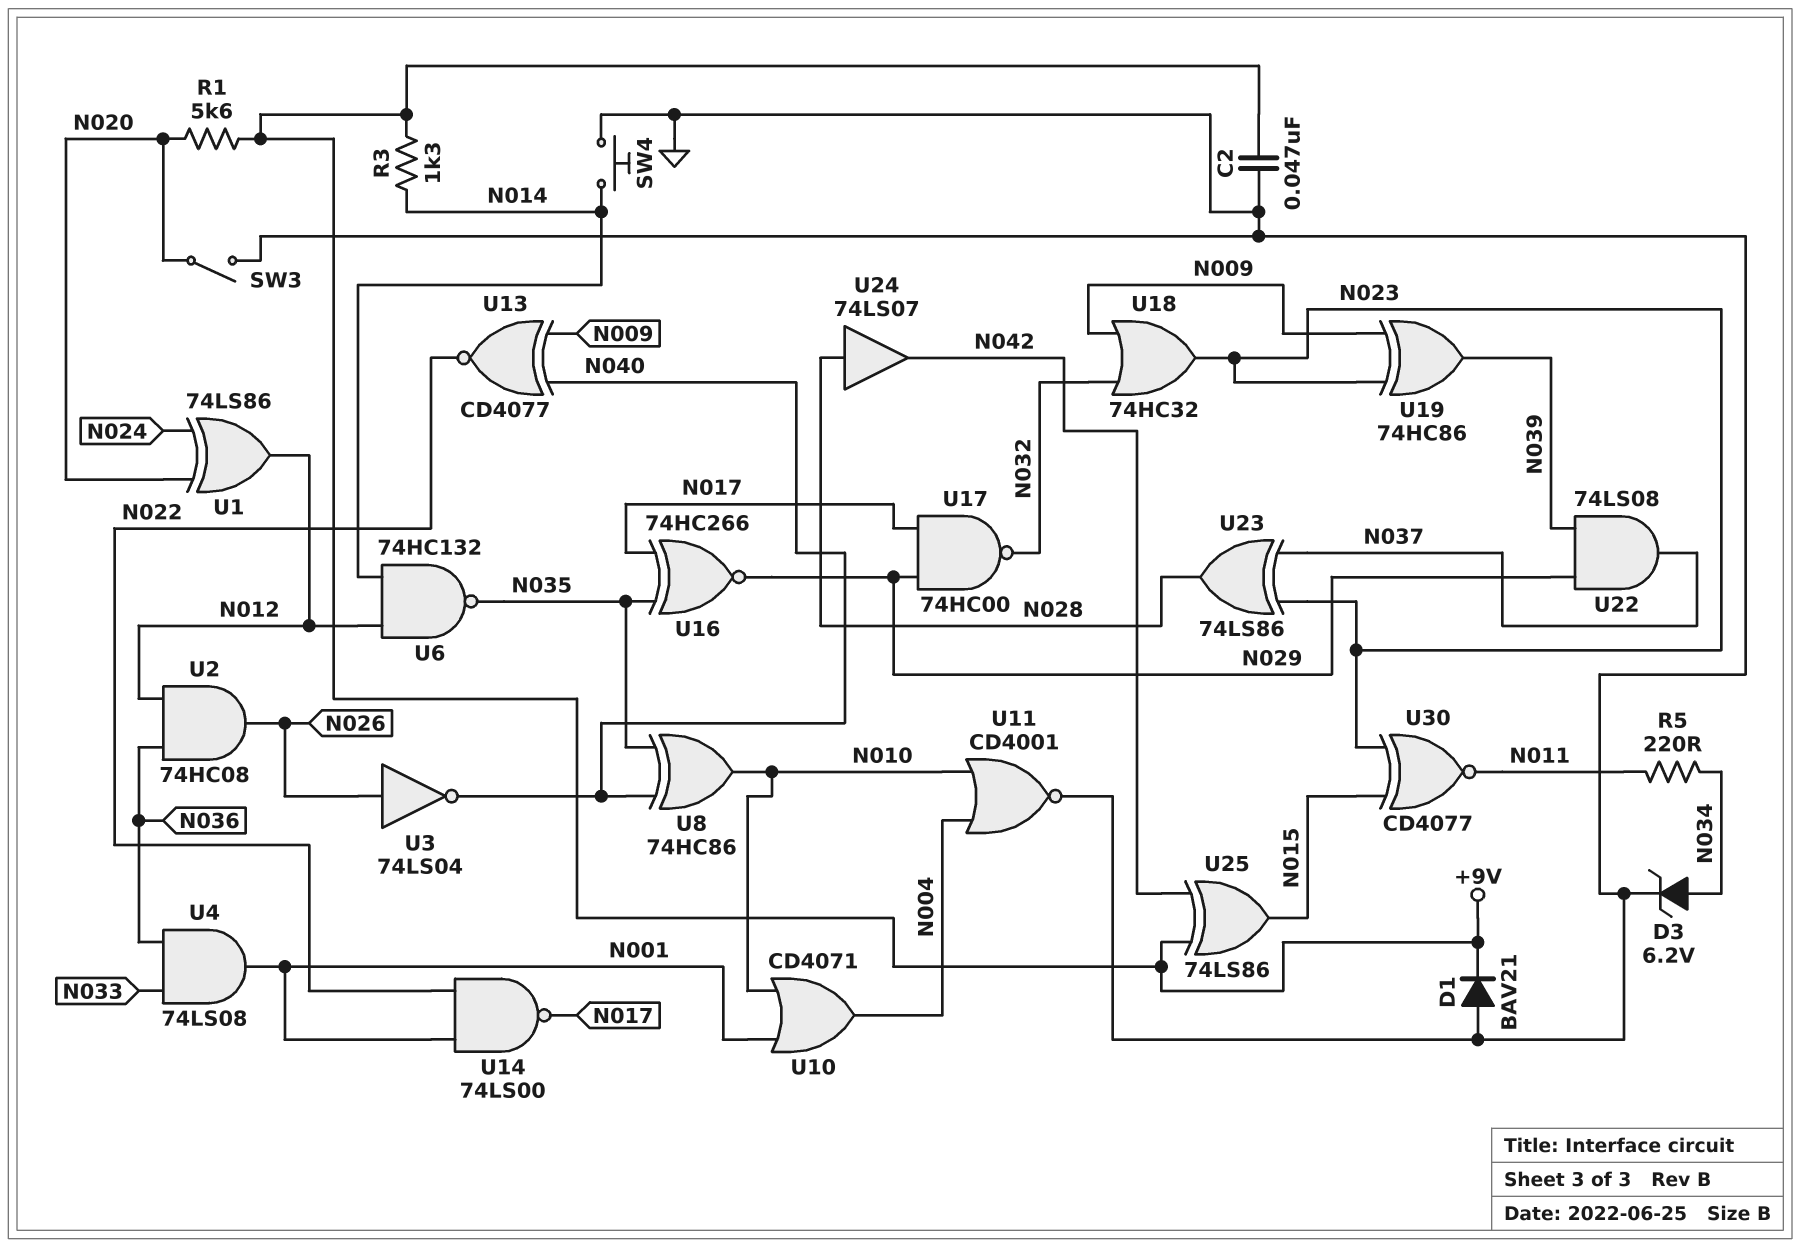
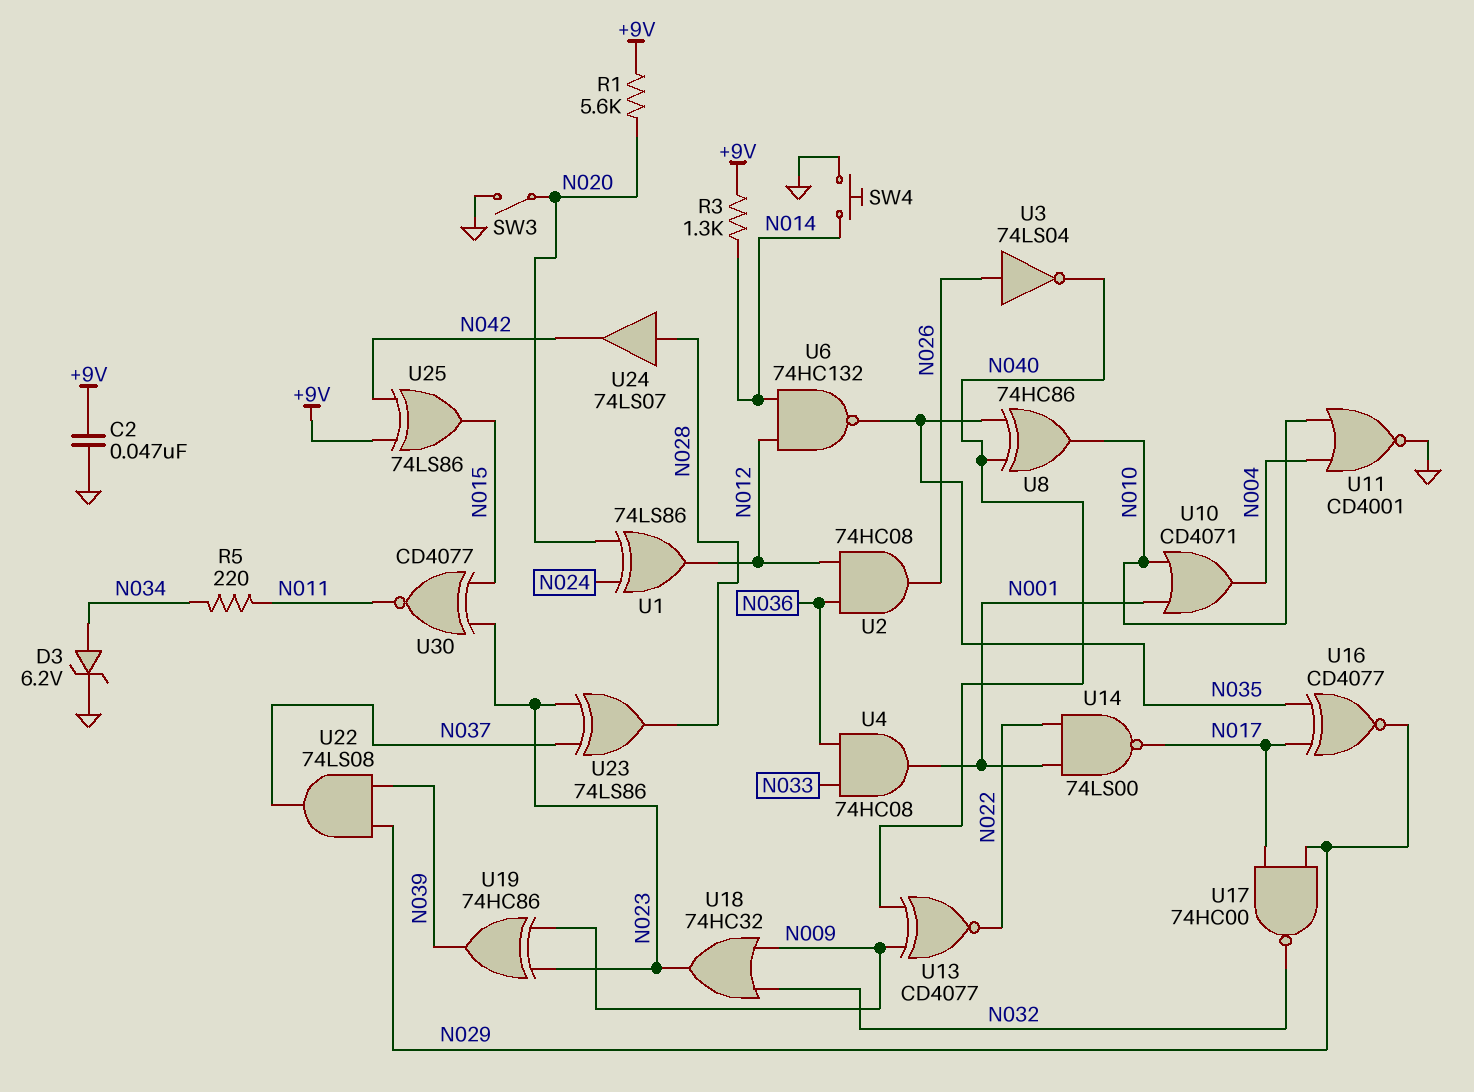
D1: diode BAV21 (A GND, K +9V) -> none
U4: AND 74LS08 (in N033, in N036, out N001) -> AND 74HC08 (in N033, in N036, out N001)
U16: XNOR 74HC266 (in N017, in N035, out N029) -> XNOR CD4077 (in N017, in N035, out N029)

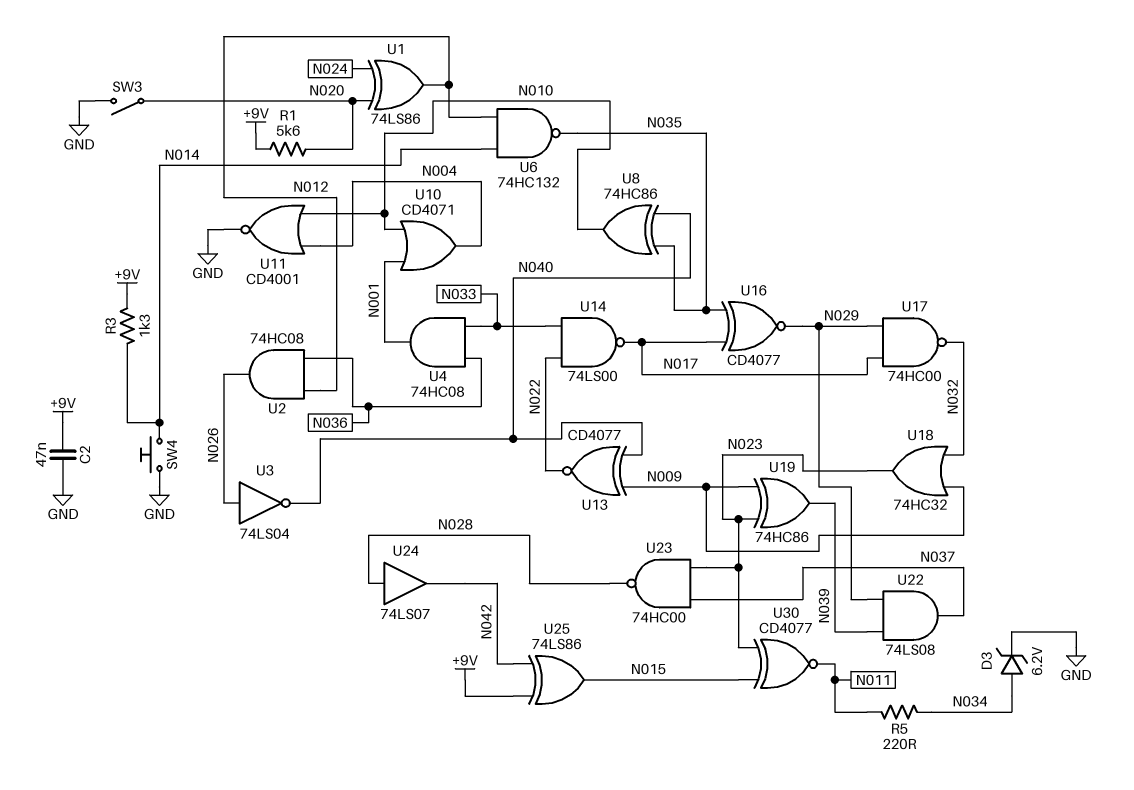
U14: NAND 74LS00 (in N001, in N022, out N017) -> NAND 74LS00 (in N022, in N033, out N017)
U23: XOR 74LS86 (in N023, in N037, out N028) -> NAND 74HC00 (in N023, in N037, out N028)

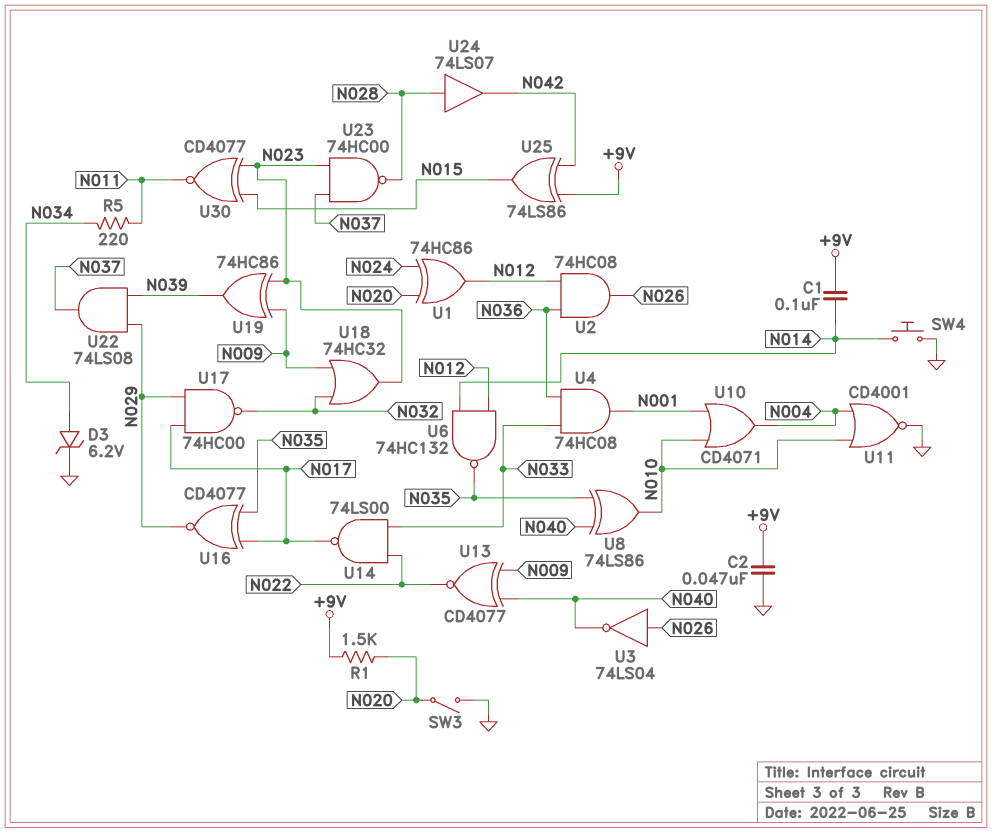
C1: none -> 100nF (+9V, N014)
R1: 5.6k (+9V, N020) -> 1.5k (+9V, N020)
R3: 1.3k (+9V, N014) -> none
U1: XOR 74LS86 (in N020, in N024, out N012) -> XOR 74HC86 (in N020, in N024, out N012)
U8: XOR 74HC86 (in N035, in N040, out N010) -> XOR 74LS86 (in N035, in N040, out N010)

